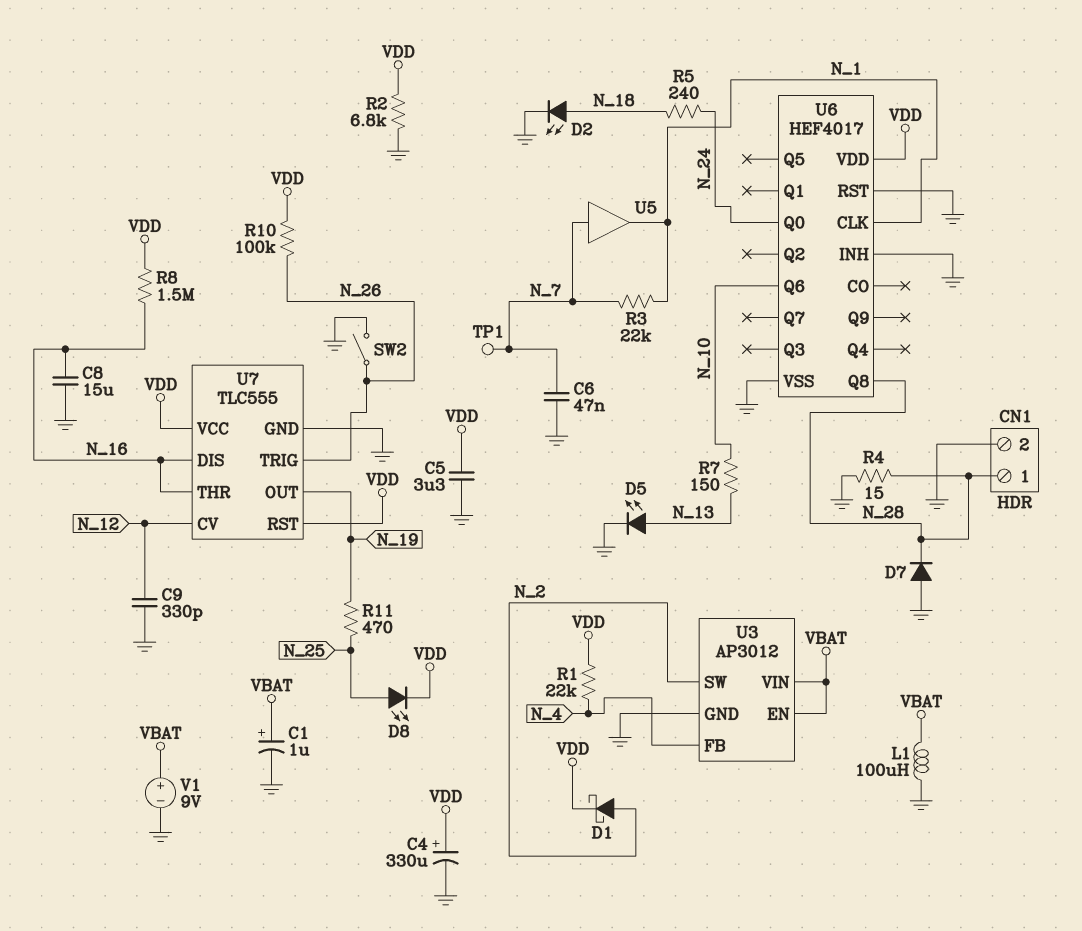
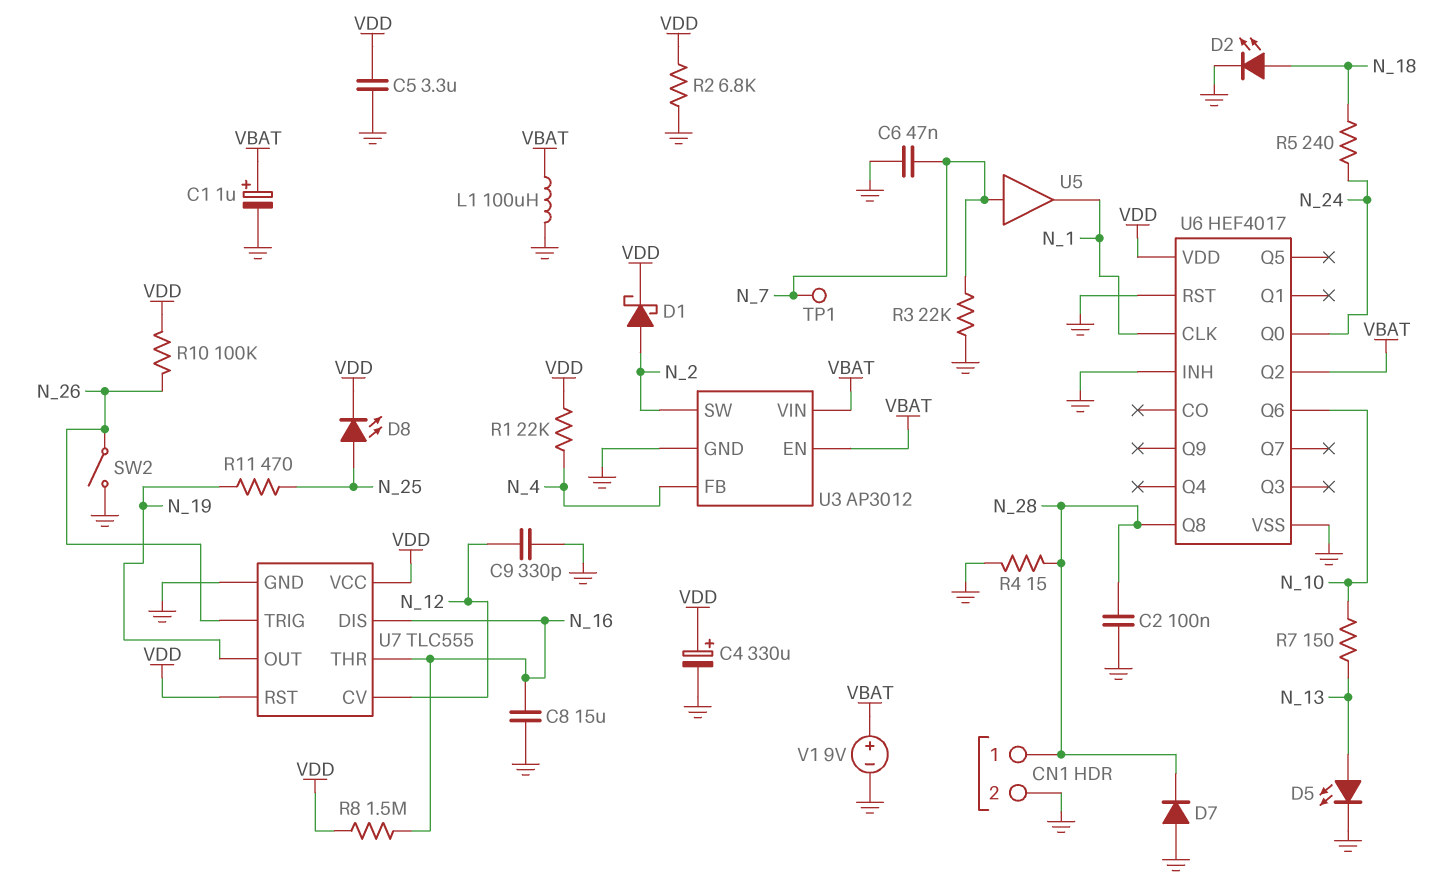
C2: none -> 100nF (GND, N_28)
R3: 22k (N_1, N_7) -> 22k (GND, N_7)
U6 pin Q2: none -> VBAT

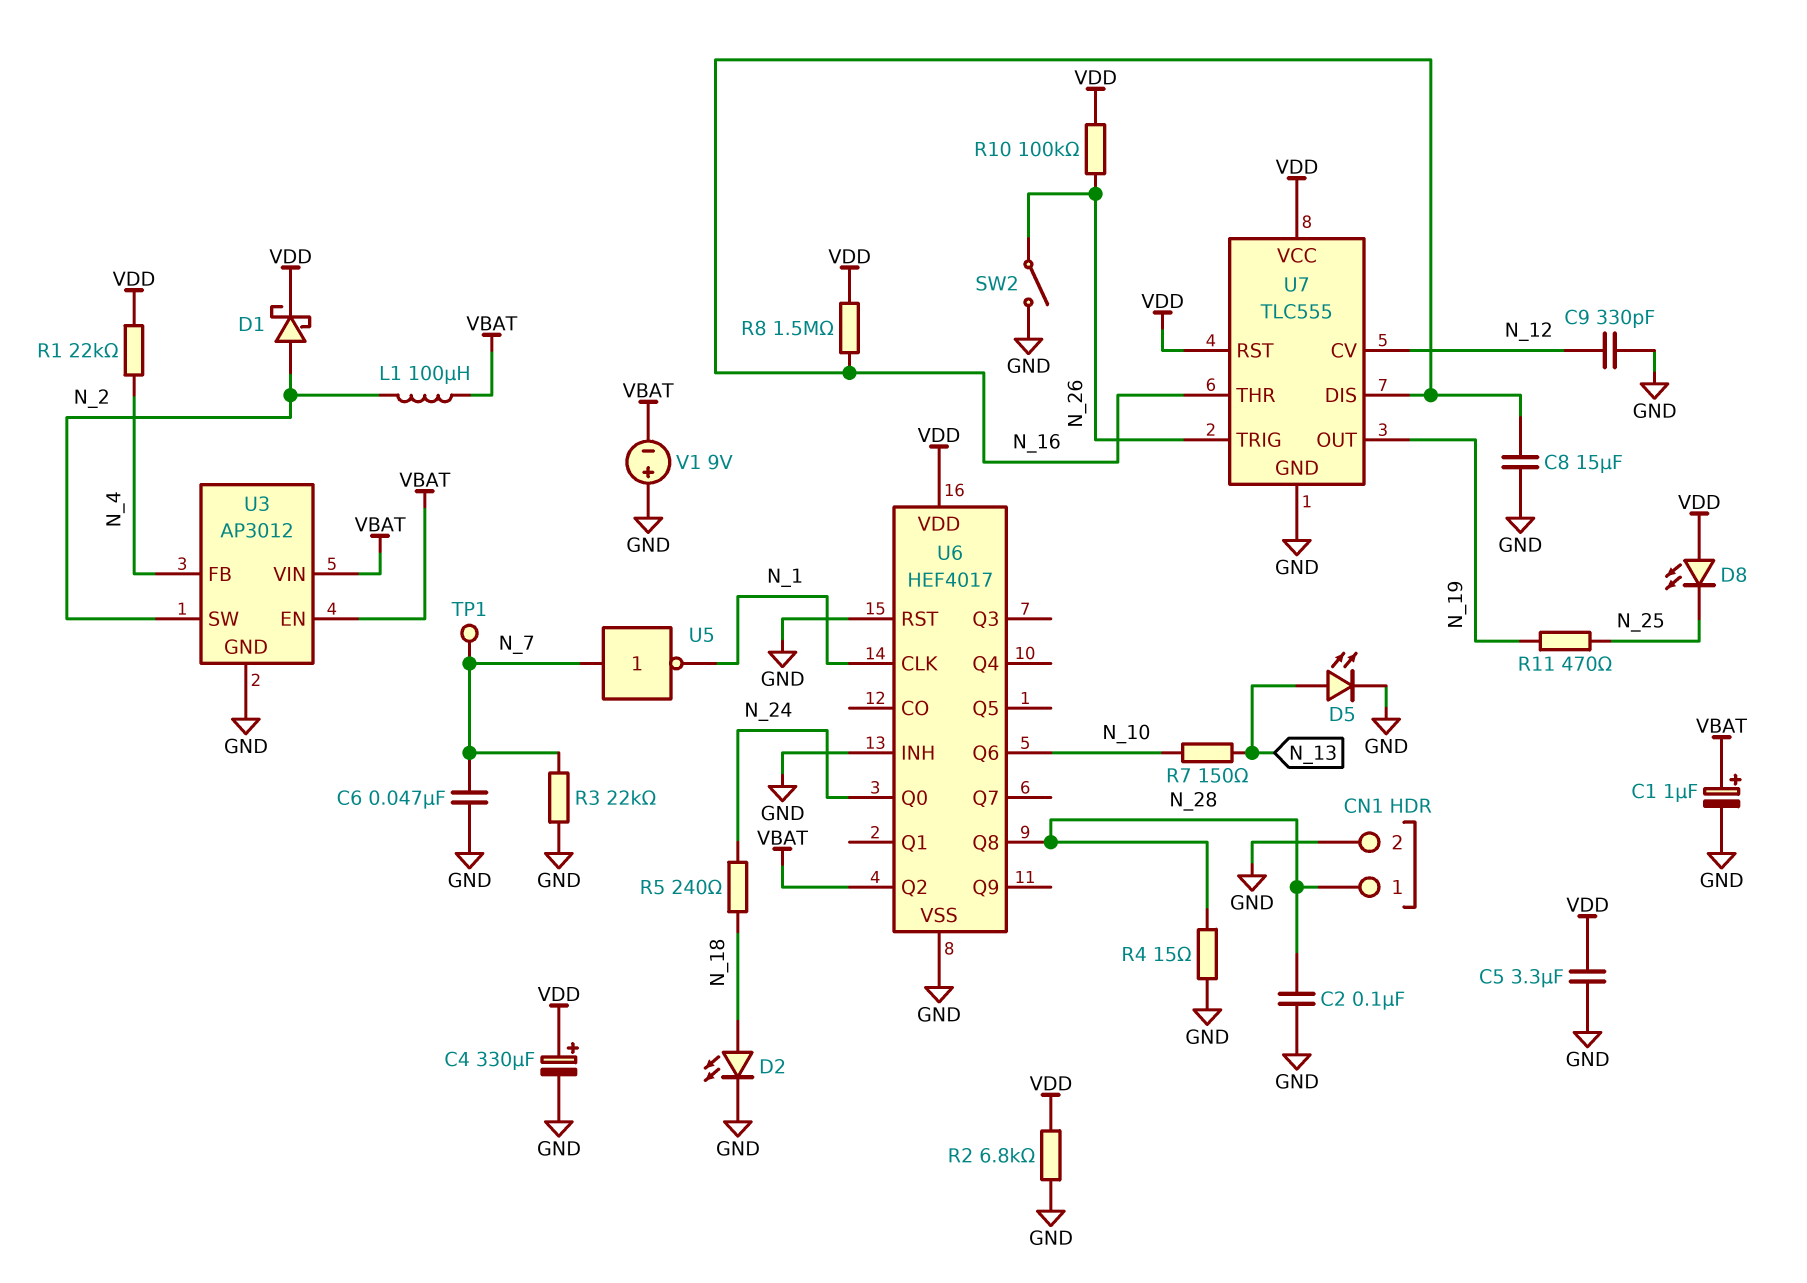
D7: diode (A GND, K N_28) -> none
D8: LED (A N_25, K VDD) -> LED (A VDD, K N_25)
L1: 100uH (GND, VBAT) -> 100uH (N_2, VBAT)
U5: buffer (in N_7, out N_1) -> NOT (in N_7, out N_1)
V1: 9V (plus VBAT, minus GND) -> 9V (plus GND, minus VBAT)

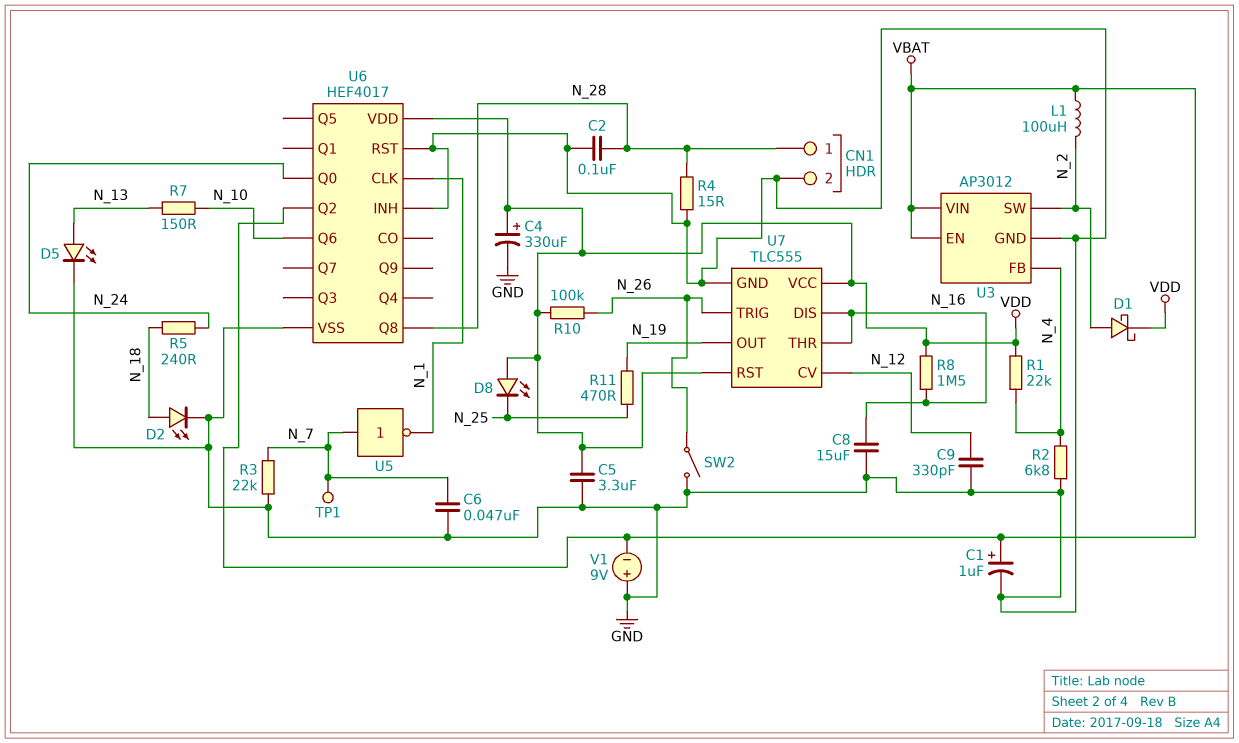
R2: 6.8k (GND, VDD) -> 6.8k (GND, N_4)

